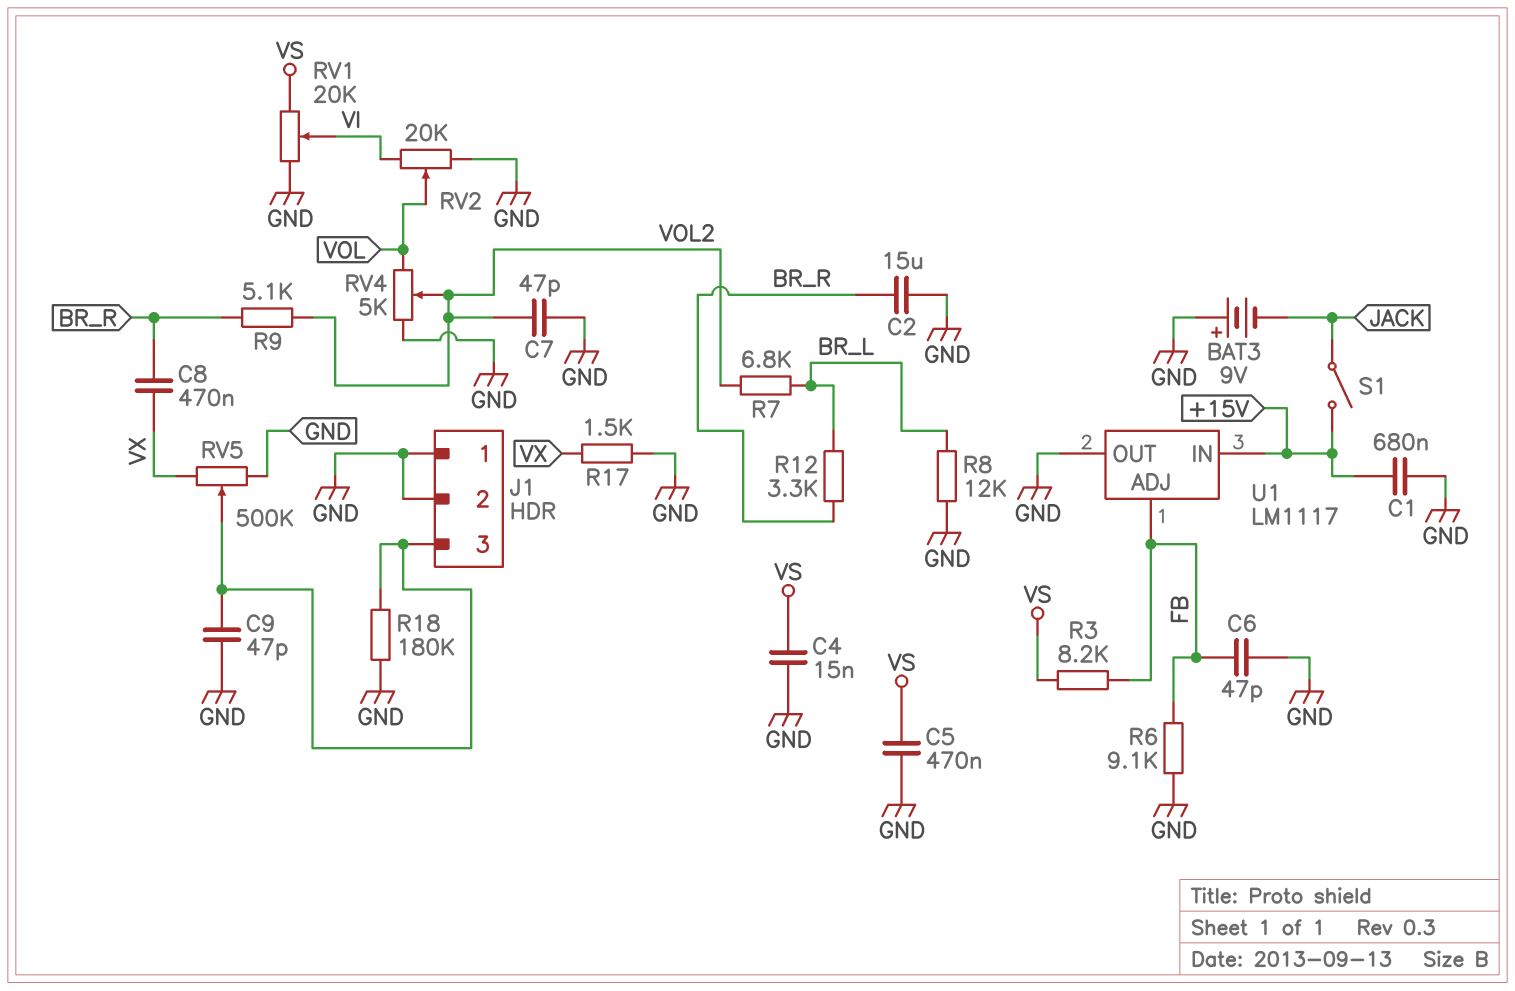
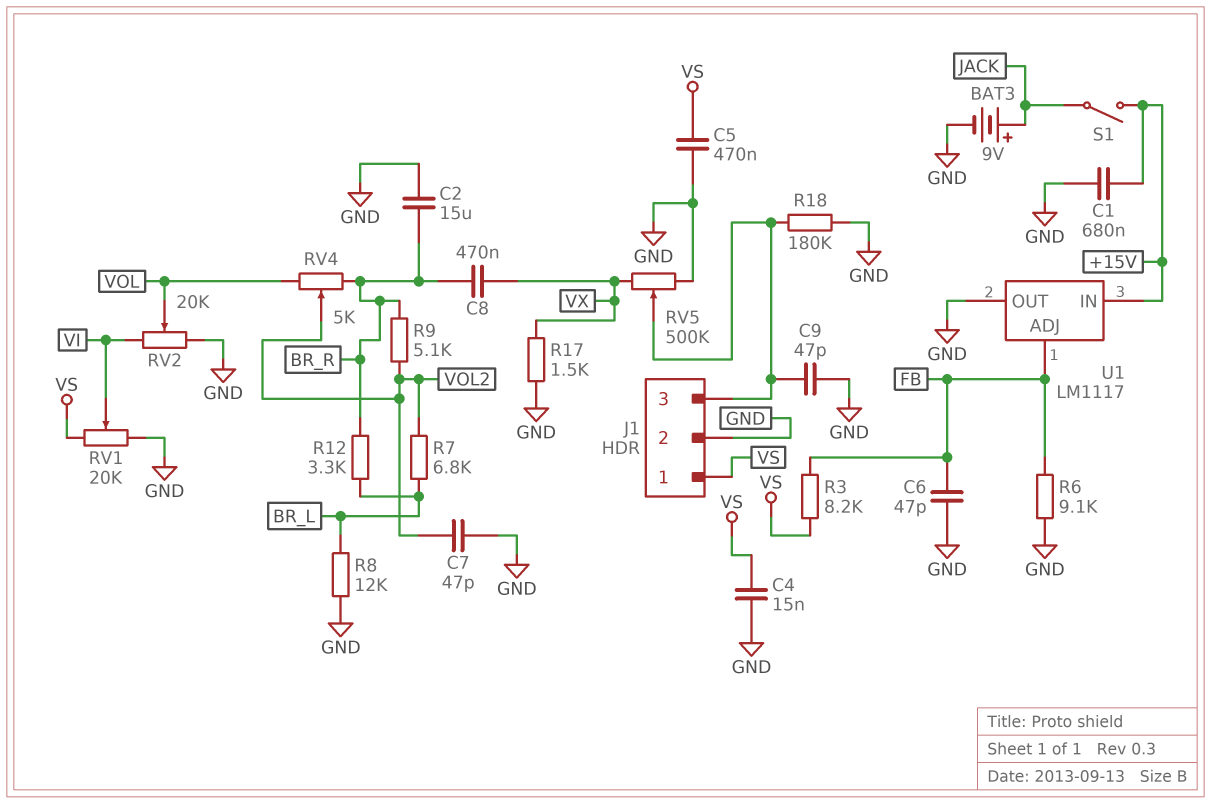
BAT3: 9V (plus GND, minus JACK) -> 9V (plus JACK, minus GND)
J1 pin 1: GND -> VS
RV4: 5k (GND, VOL, wiper VOL2) -> 5k (BR_R, VOL, wiper VOL2)

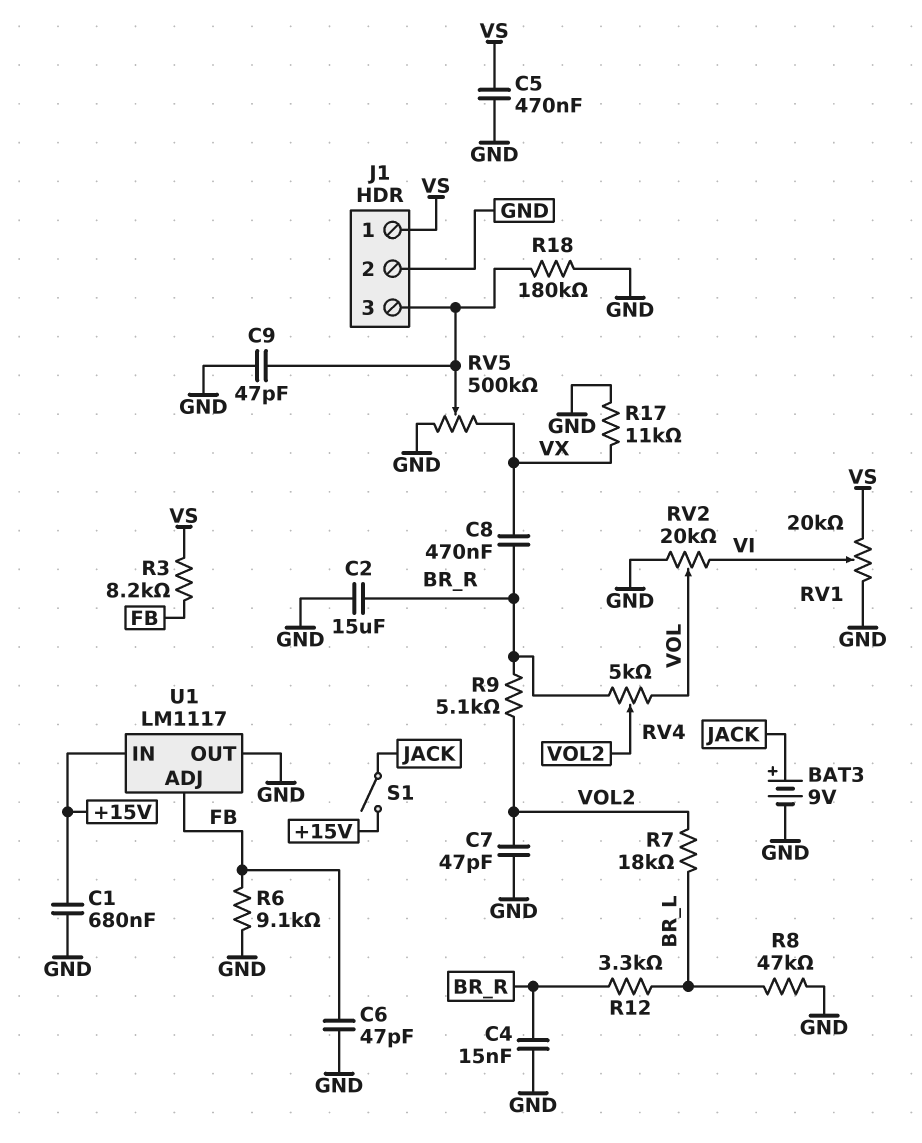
C4: 15nF (GND, VS) -> 15nF (BR_R, GND)
R7: 6.8k (BR_L, VOL2) -> 18k (BR_L, VOL2)
R8: 12k (BR_L, GND) -> 47k (BR_L, GND)
R17: 1.5k (GND, VX) -> 11k (GND, VX)

